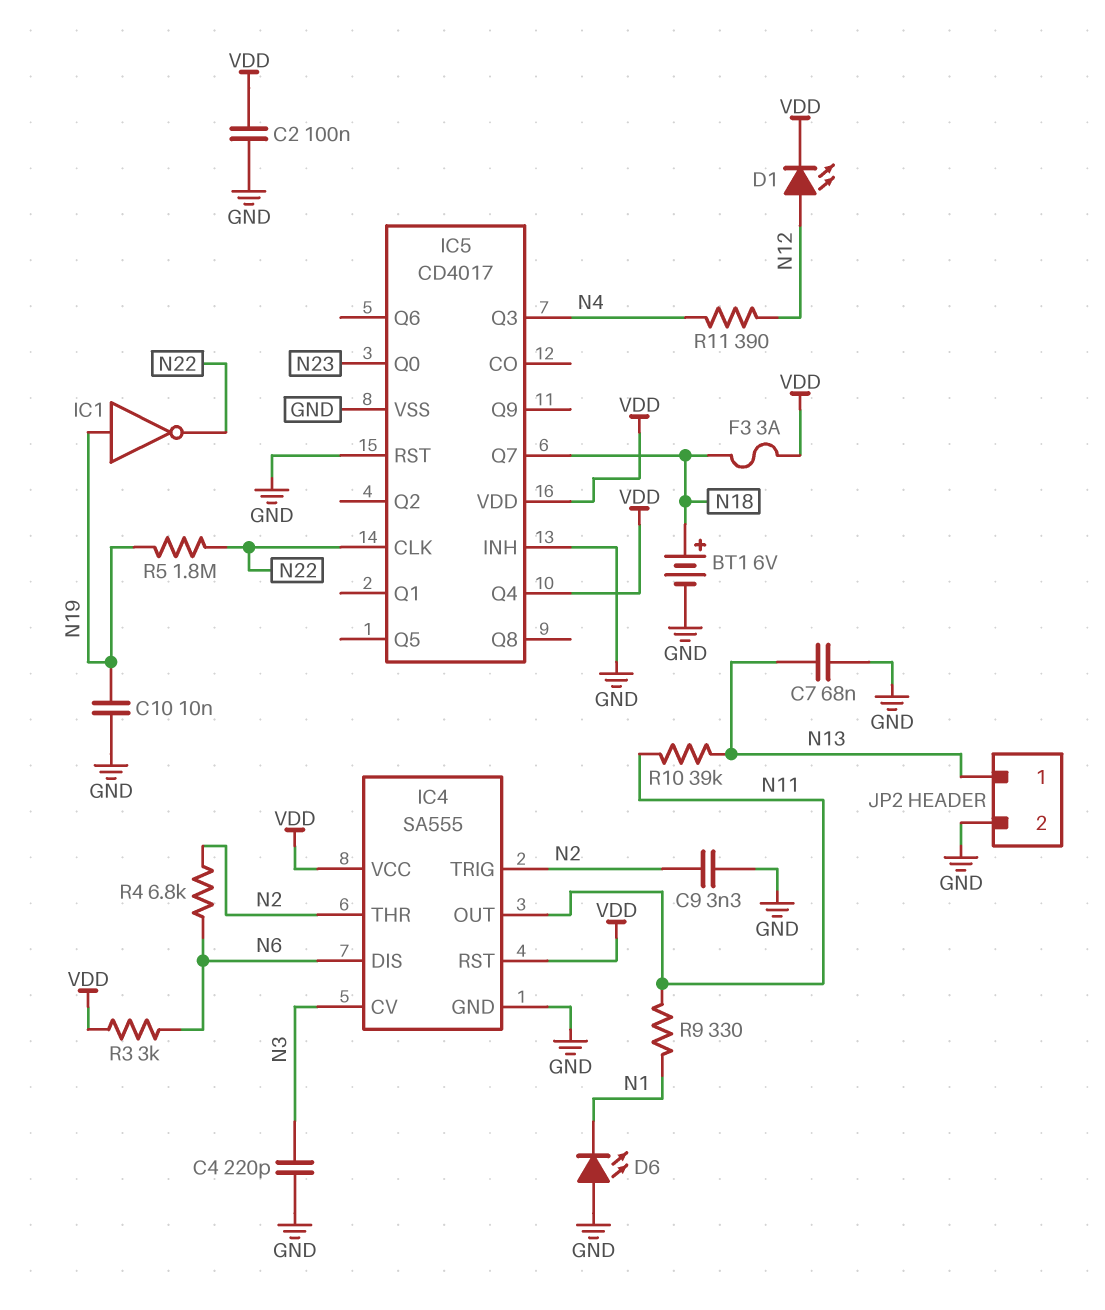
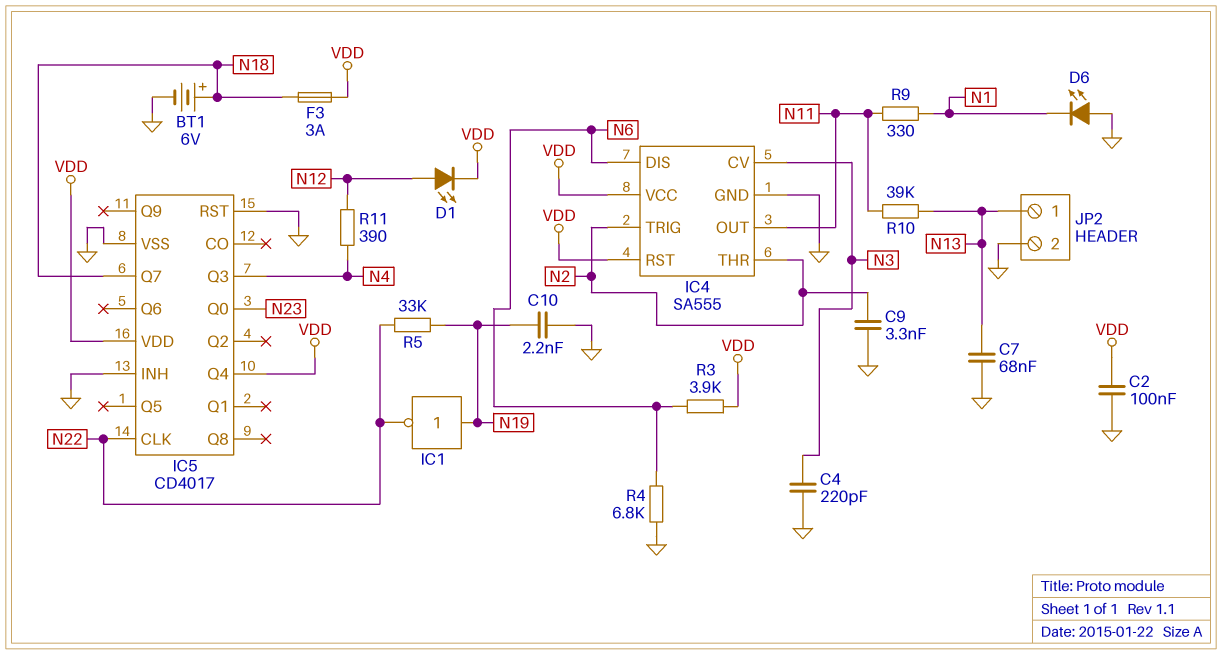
C10: 10nF (GND, N19) -> 2.2nF (GND, N19)
R3: 3k (N6, VDD) -> 3.9k (N6, VDD)
R4: 6.8k (N2, N6) -> 6.8k (GND, N6)
R5: 1.8M (N19, N22) -> 33k (N19, N22)

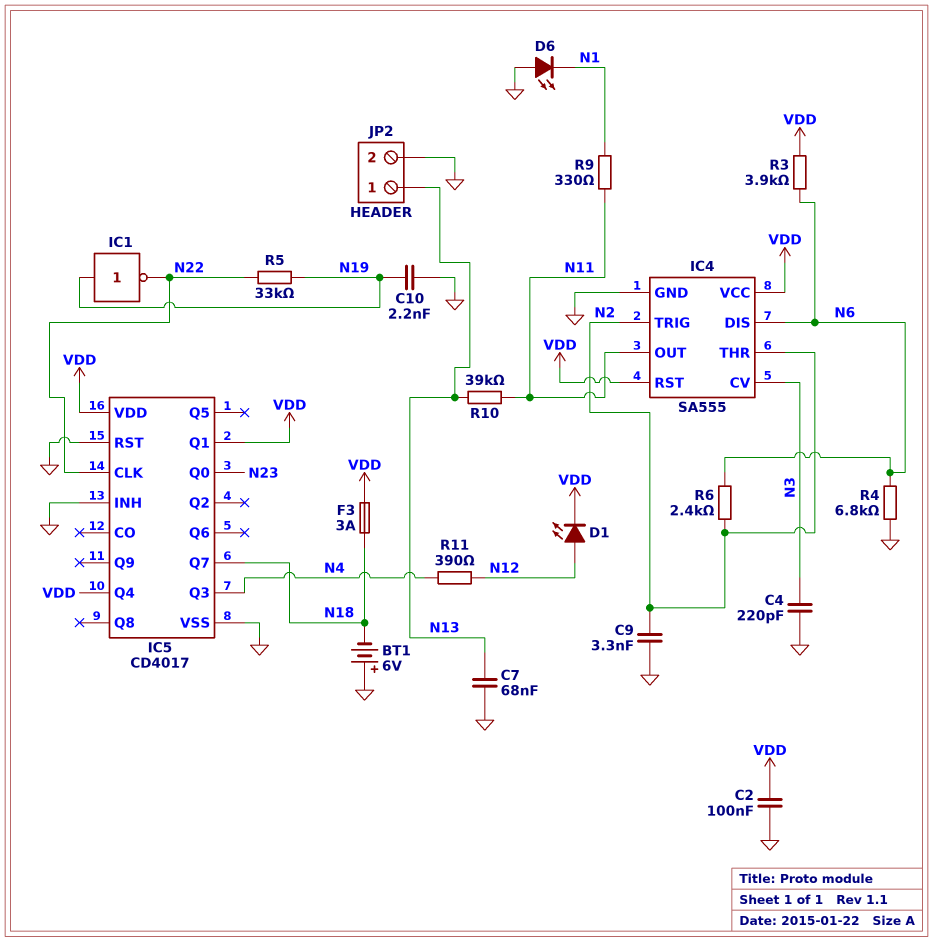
BT1: 6V (plus N18, minus GND) -> 6V (plus GND, minus N18)
IC5 pin Q1: none -> VDD
R6: none -> 2.4k (N2, N6)

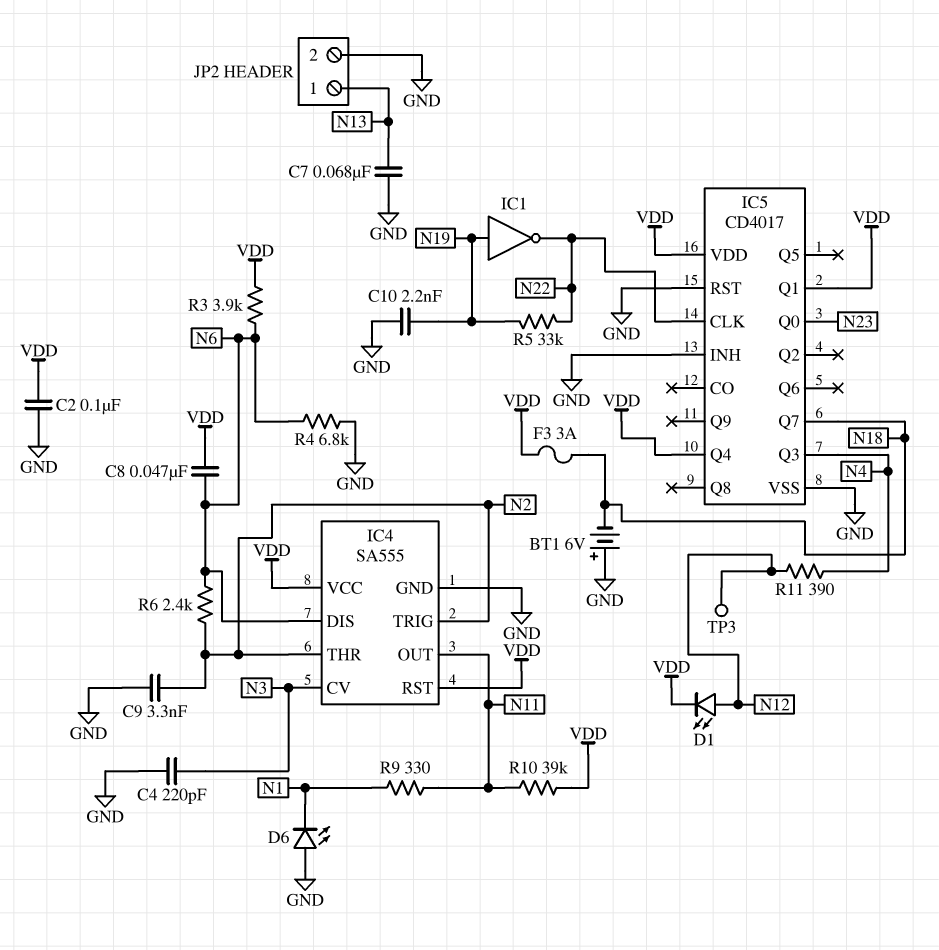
C8: none -> 47nF (N6, VDD)
R10: 39k (N11, N13) -> 39k (N11, VDD)
TP3: none -> test point (N12)

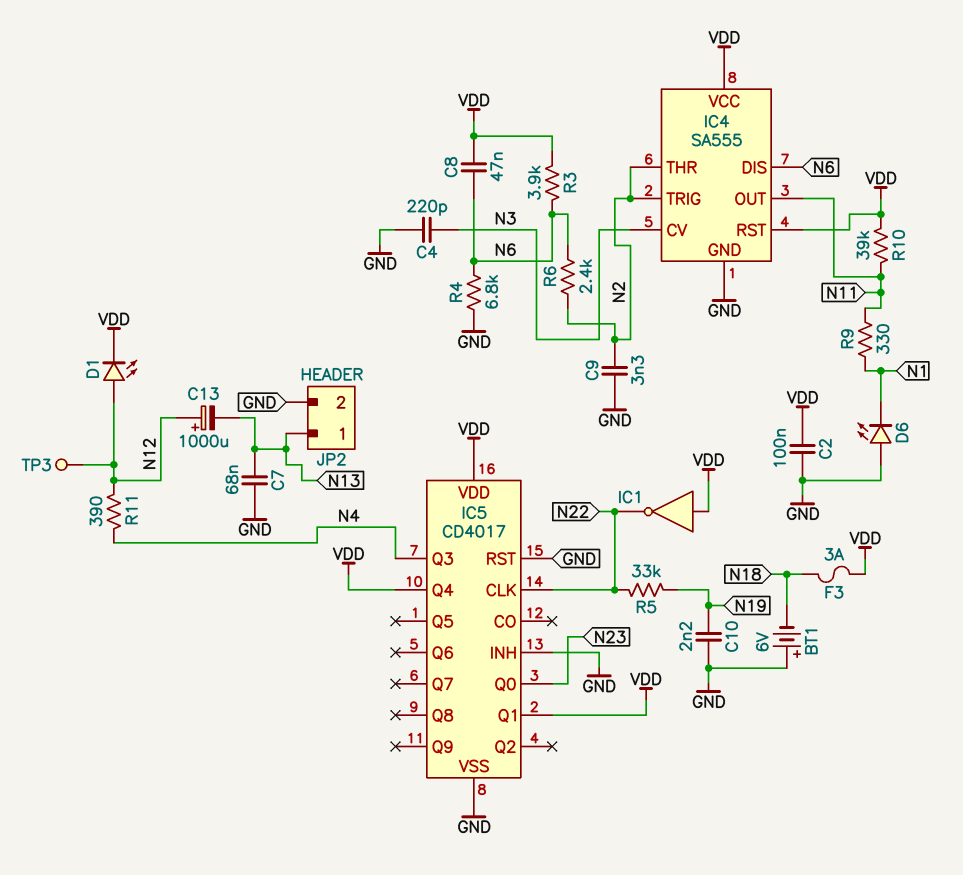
C13: none -> 1000uF (plus N12, minus N13)
IC1: NOT (in N19, out N22) -> NOT (in VDD, out N22)
IC5 pin Q7: N18 -> none

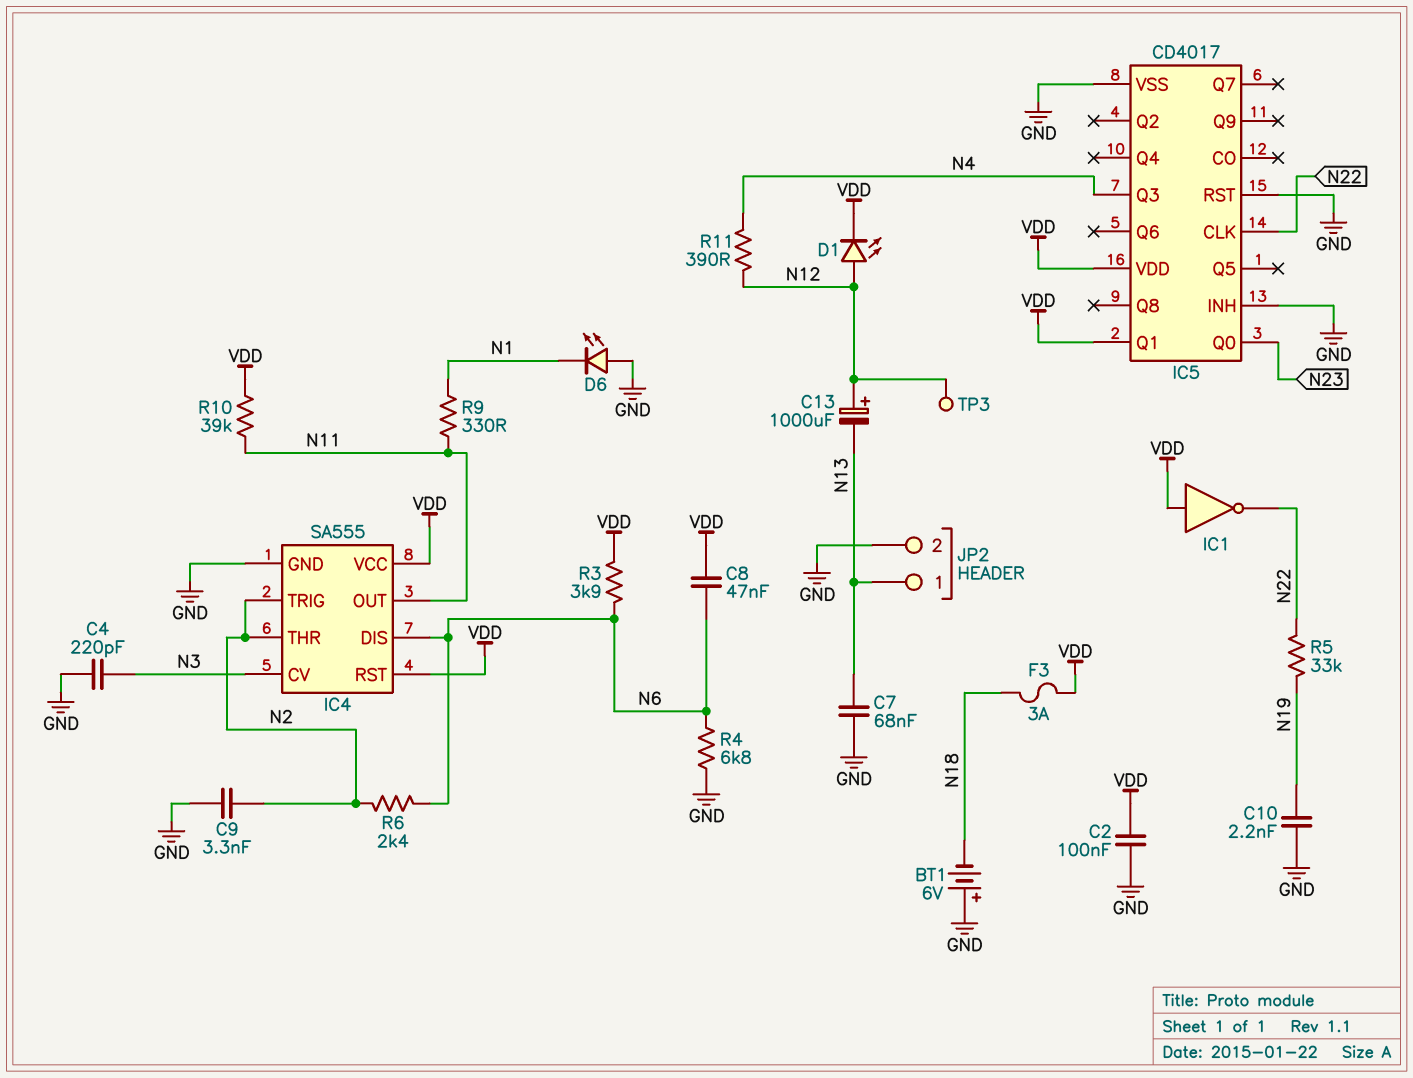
IC5 pin Q4: VDD -> none

